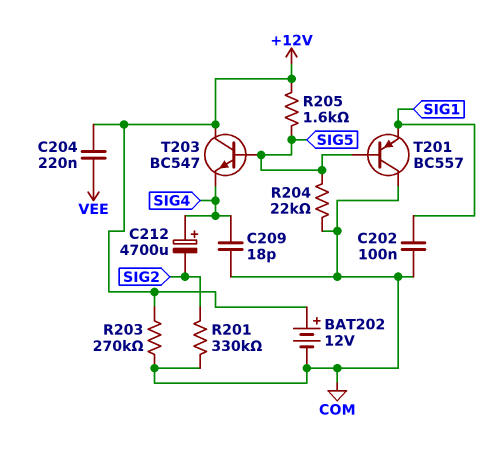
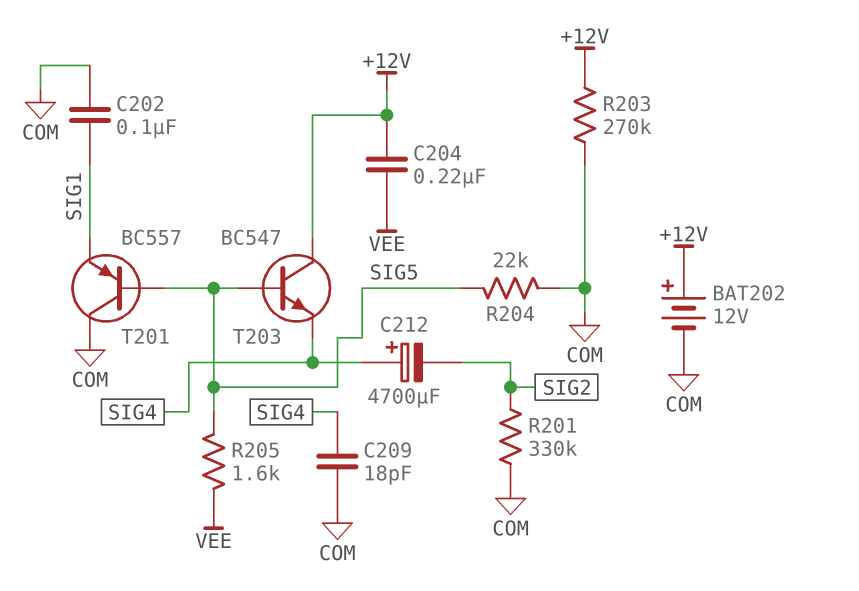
R205: 1.6k (+12V, SIG5) -> 1.6k (SIG5, VEE)

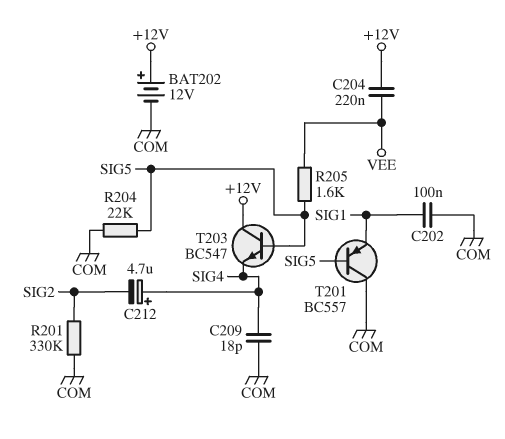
C212: 4700uF (plus SIG4, minus SIG2) -> 4.7uF (plus SIG4, minus SIG2)
R203: 270k (+12V, COM) -> none

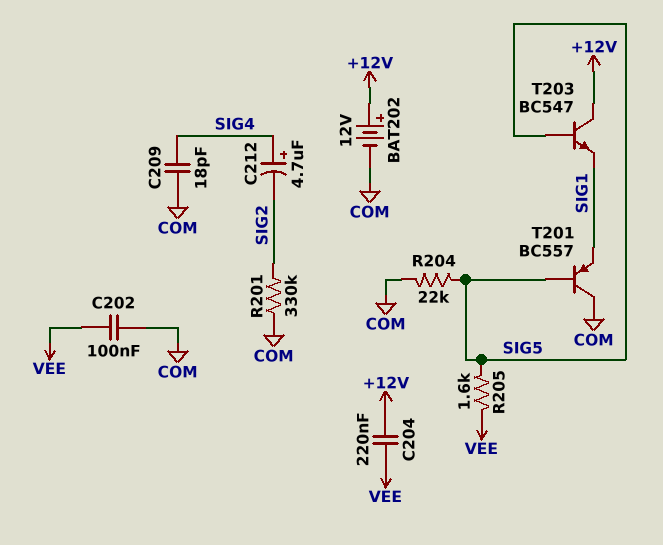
C202: 100nF (COM, SIG1) -> 100nF (COM, VEE)
T203: NPN BC547 (B SIG5, C +12V, E SIG4) -> NPN BC547 (B SIG5, C +12V, E SIG1)

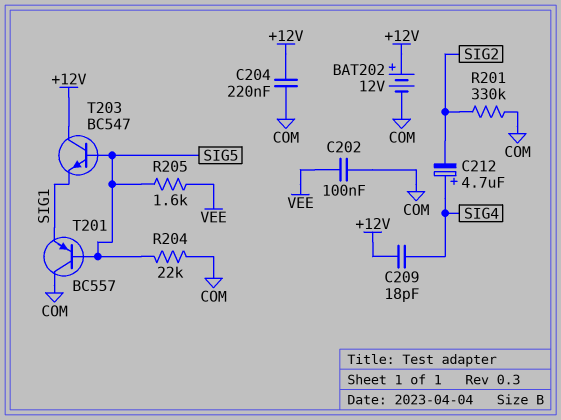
C204: 220nF (+12V, VEE) -> 220nF (+12V, COM)
C209: 18pF (COM, SIG4) -> 18pF (+12V, SIG4)

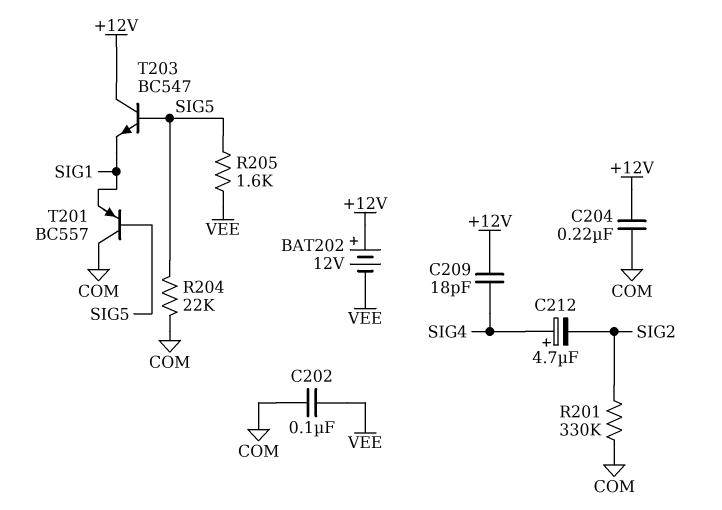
BAT202: 12V (plus +12V, minus COM) -> 12V (plus +12V, minus VEE)

